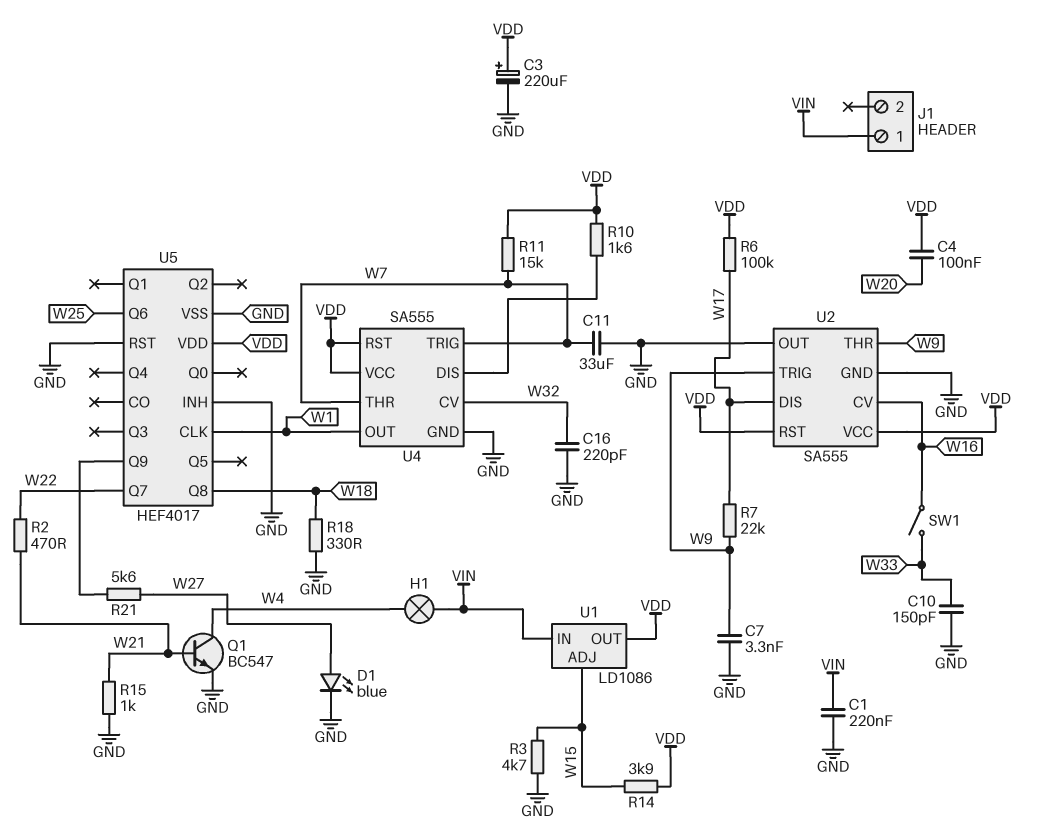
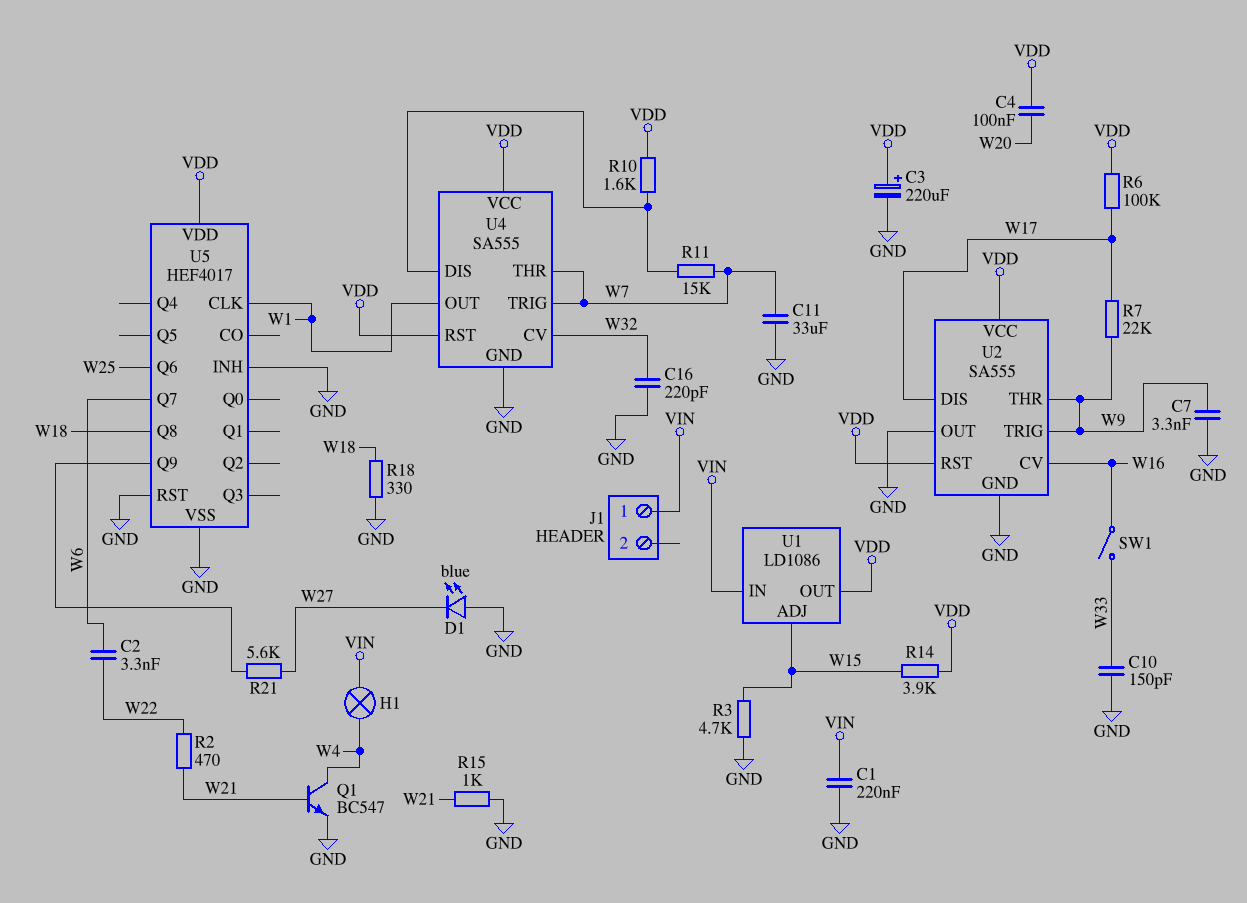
C2: none -> 3.3nF (W6, W22)
D1: LED blue (A W27, K GND) -> LED blue (A GND, K W27)
R11: 15k (VDD, W7) -> 15k (U4/DIS, W7)
U5 pin Q7: W22 -> W6

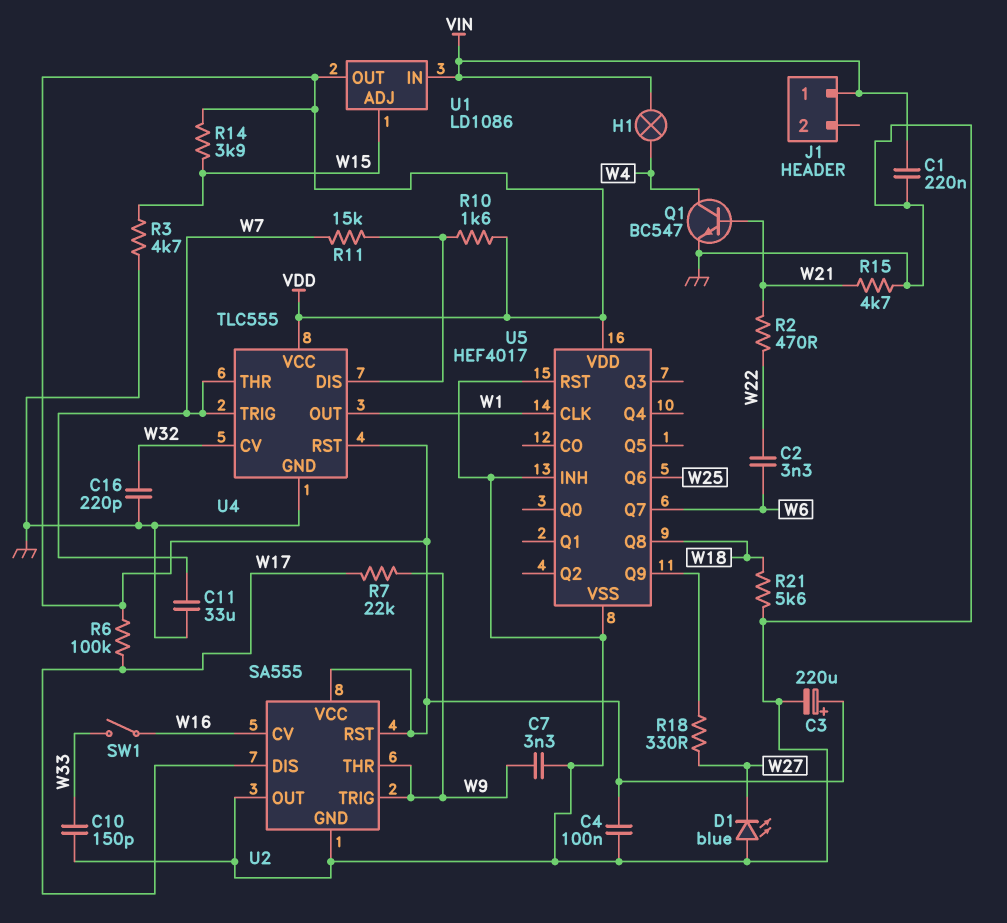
C4: 100nF (VDD, W20) -> 100nF (GND, VDD)
R15: 1k (GND, W21) -> 4.7k (GND, W21)
R18: 330 (GND, W18) -> 330 (U5/Q9, W27)
R21: 5.6k (U5/Q9, W27) -> 5.6k (GND, W18)
U4: SA555 -> TLC555

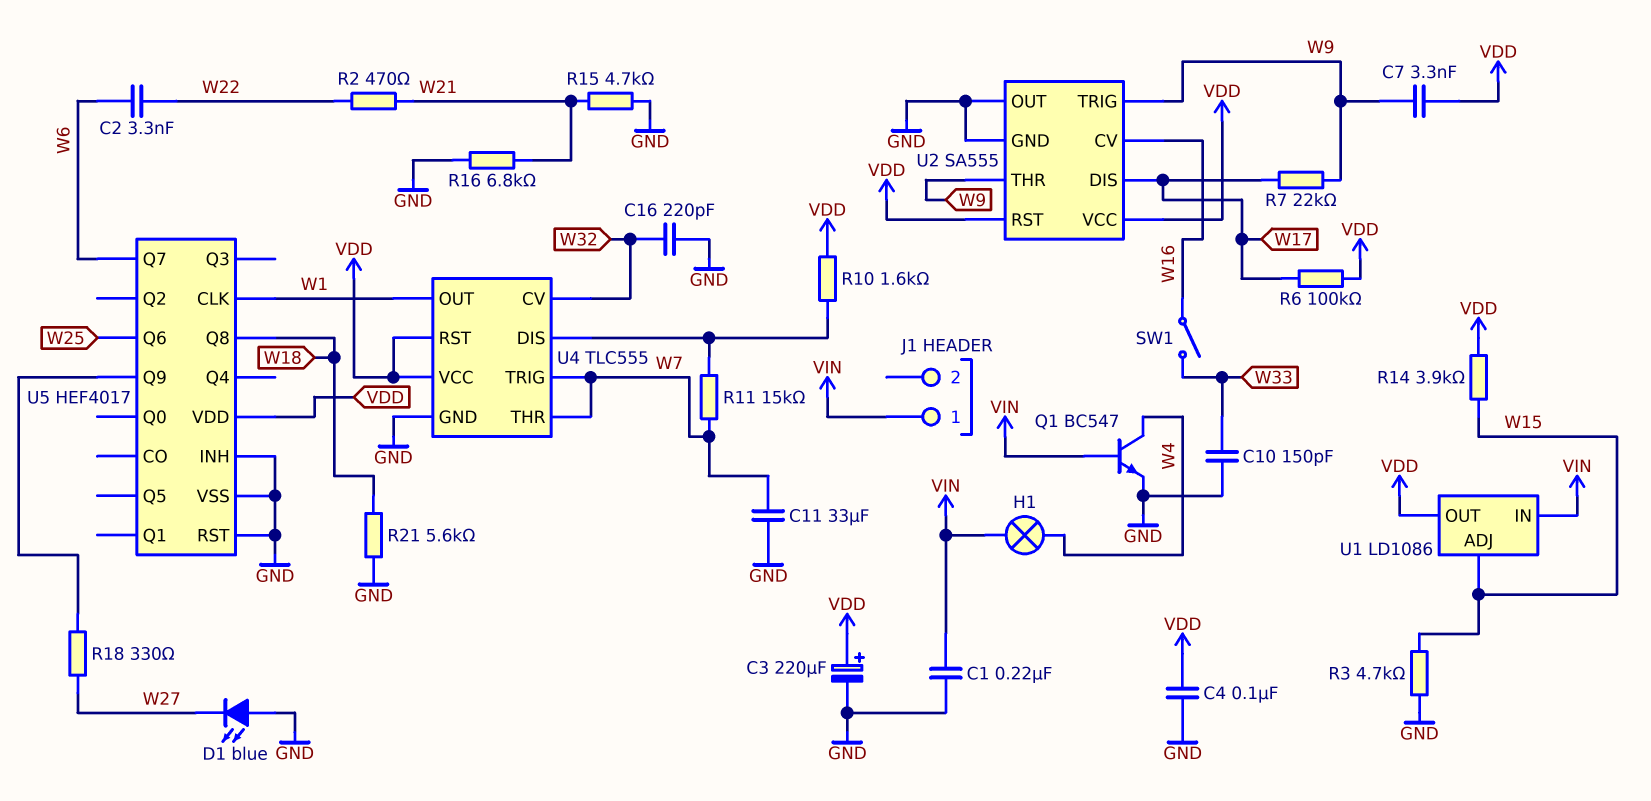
C7: 3.3nF (GND, W9) -> 3.3nF (VDD, W9)
Q1: NPN BC547 (B W21, C W4, E GND) -> NPN BC547 (B VIN, C W4, E GND)
R16: none -> 6.8k (GND, W21)

